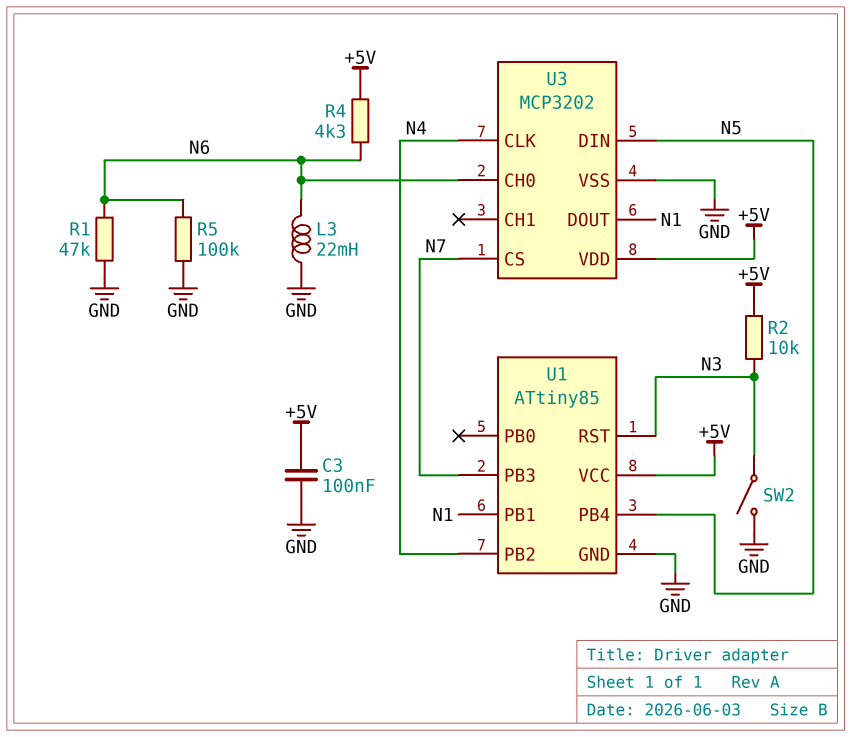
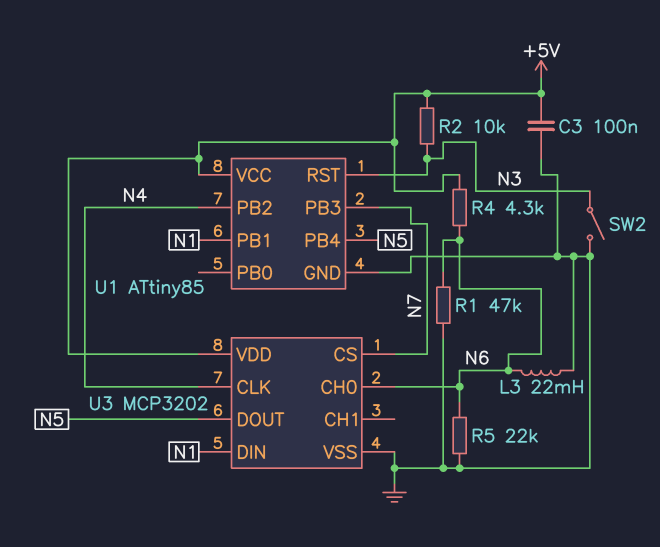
R5: 100k (GND, N6) -> 22k (GND, N6)
U3 pin DIN: N5 -> N1
U3 pin DOUT: N1 -> N5

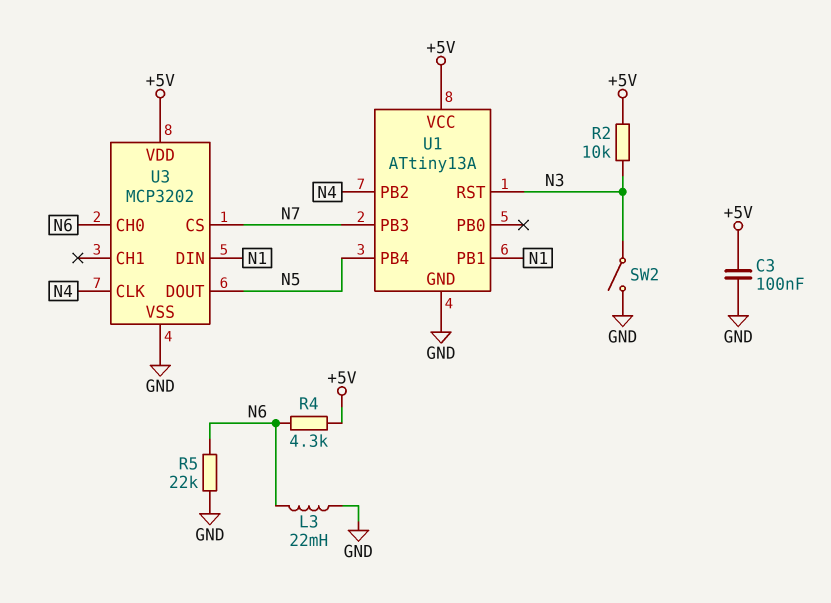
R1: 47k (GND, N6) -> none
U1: ATtiny85 -> ATtiny13A

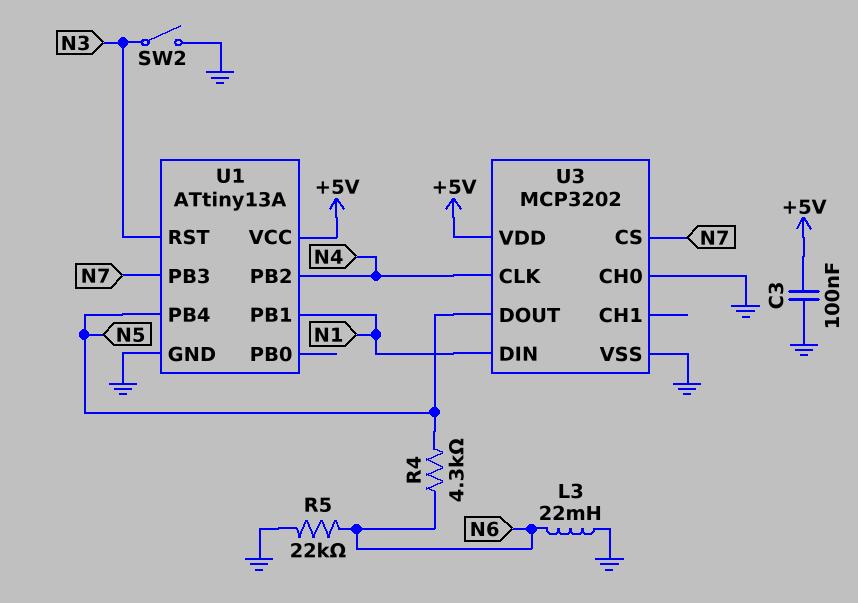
R2: 10k (+5V, N3) -> none
R4: 4.3k (+5V, N6) -> 4.3k (N5, N6)
U3 pin CH0: N6 -> GND

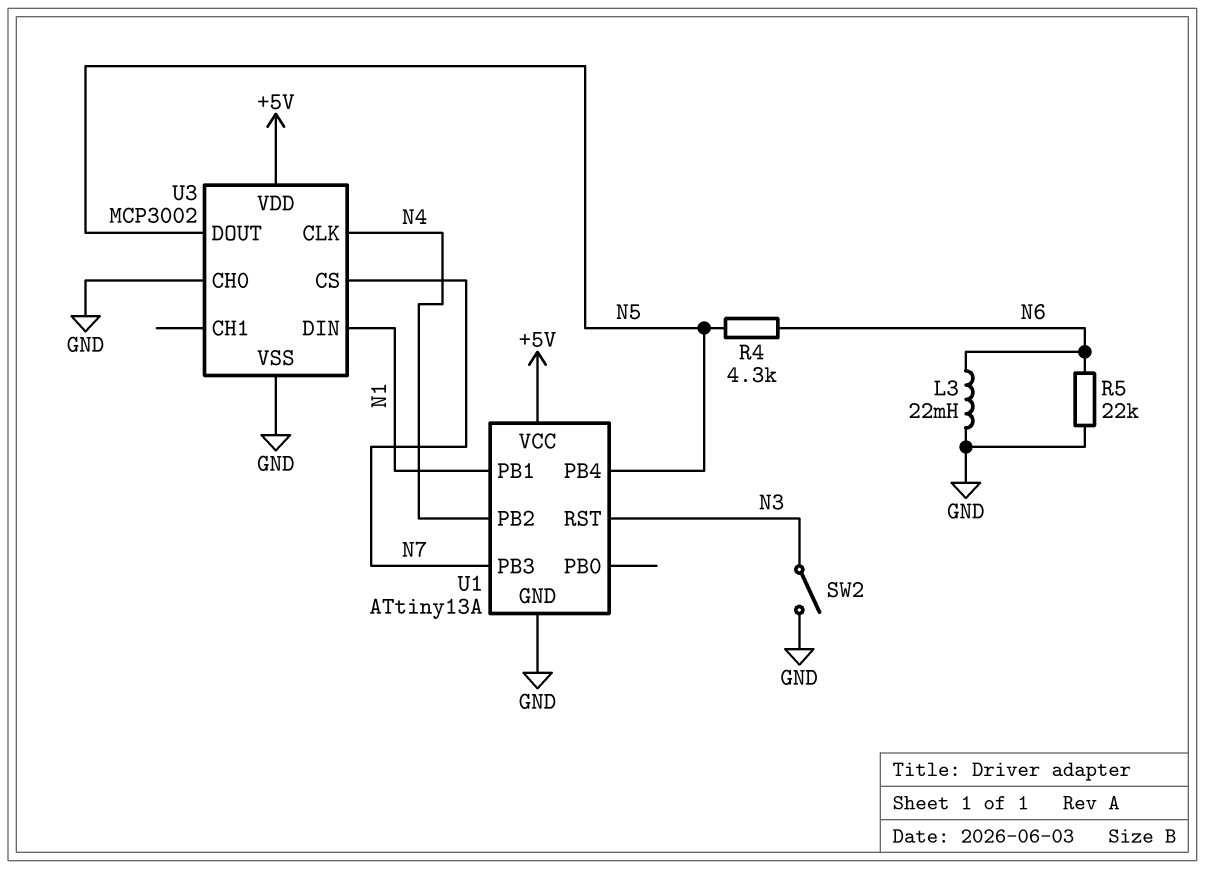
C3: 100nF (+5V, GND) -> none
U3: MCP3202 -> MCP3002

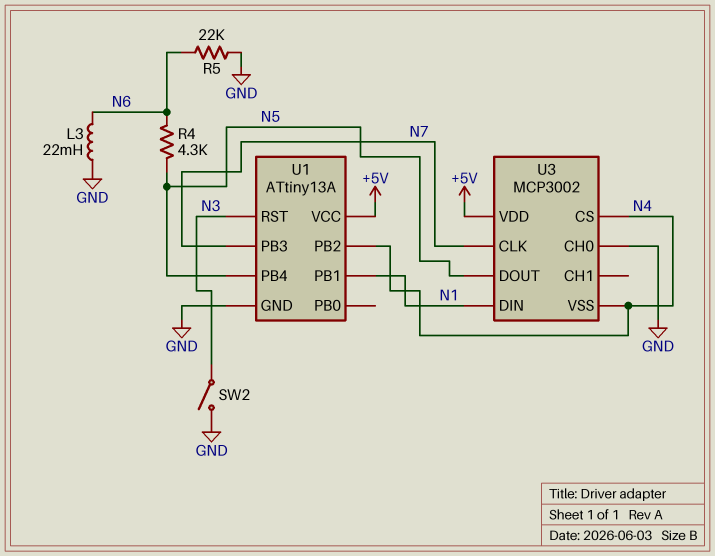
U3 pin CLK: N4 -> N7
U3 pin CS: N7 -> N4
U3 pin VSS: GND -> N4

